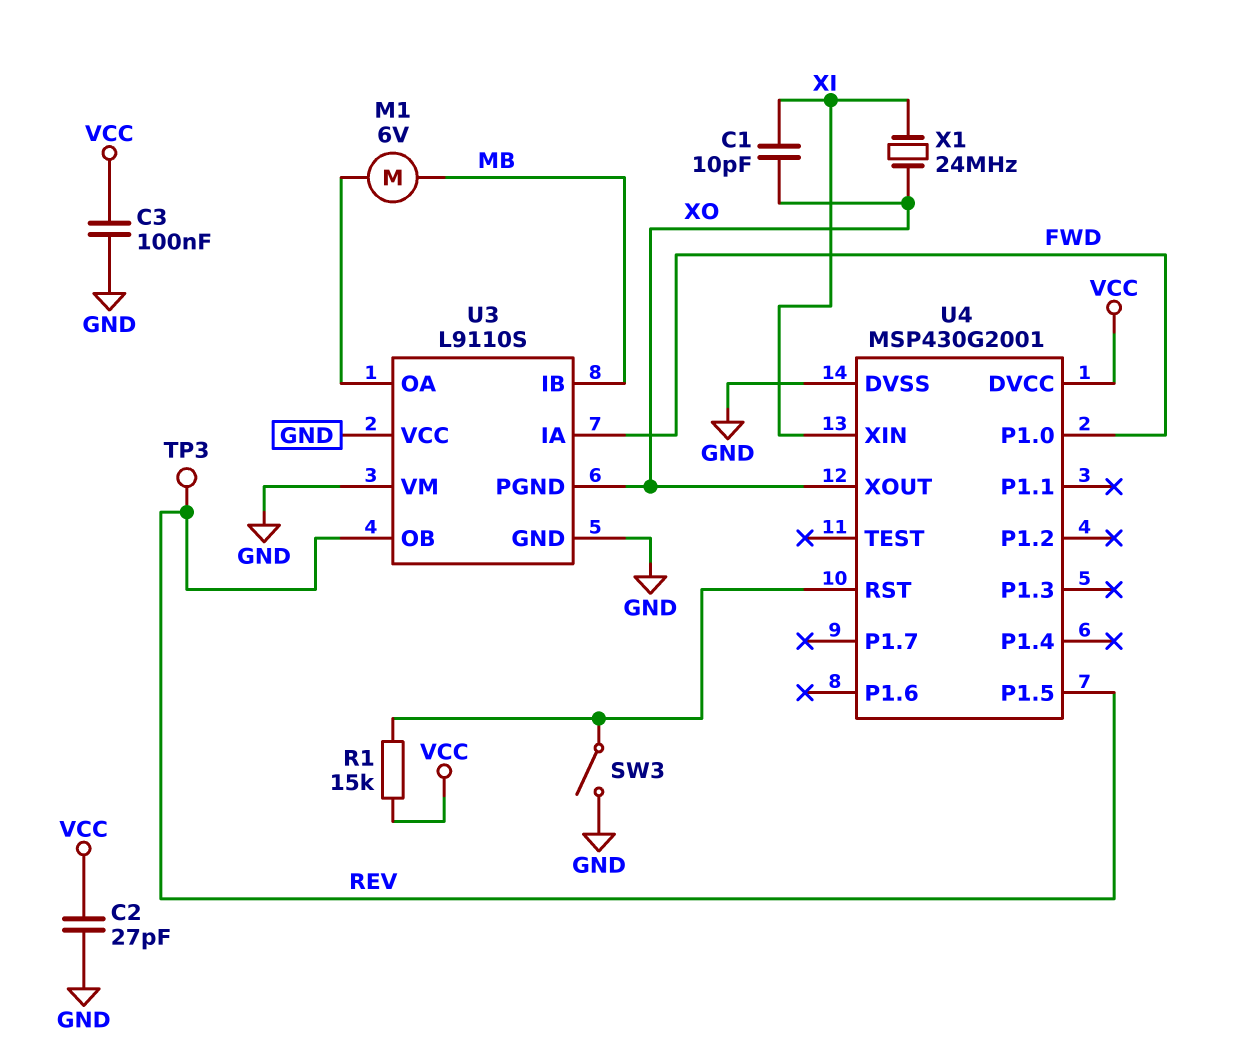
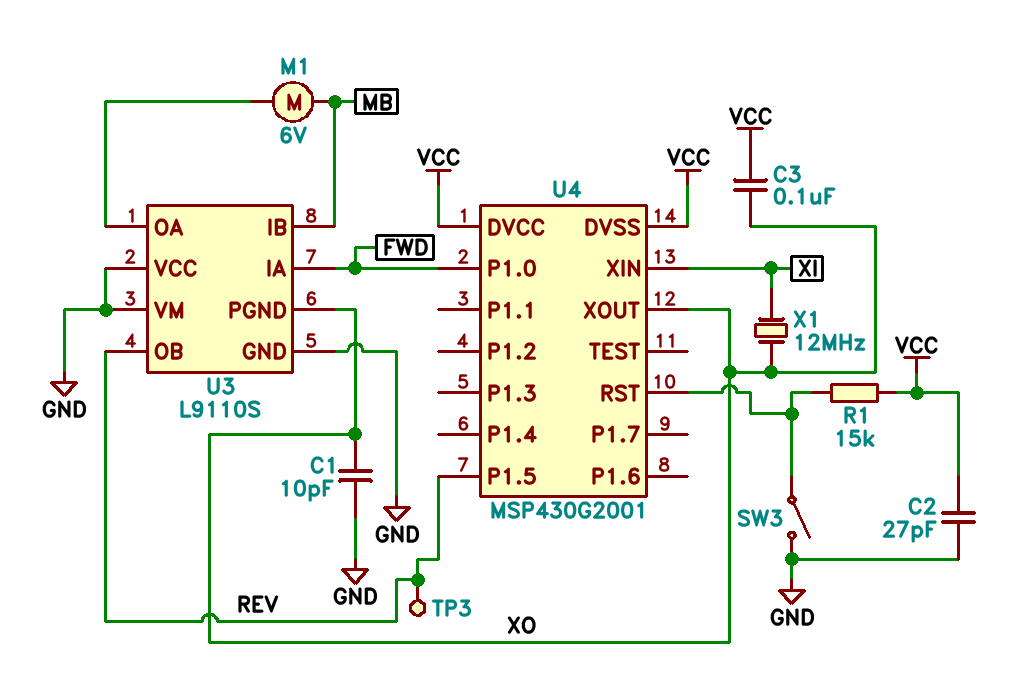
C1: 10pF (XI, XO) -> 10pF (GND, XO)
C3: 100nF (GND, VCC) -> 100nF (VCC, XO)
U4 pin DVSS: GND -> VCC
X1: 24MHz (XI, XO) -> 12MHz (XI, XO)

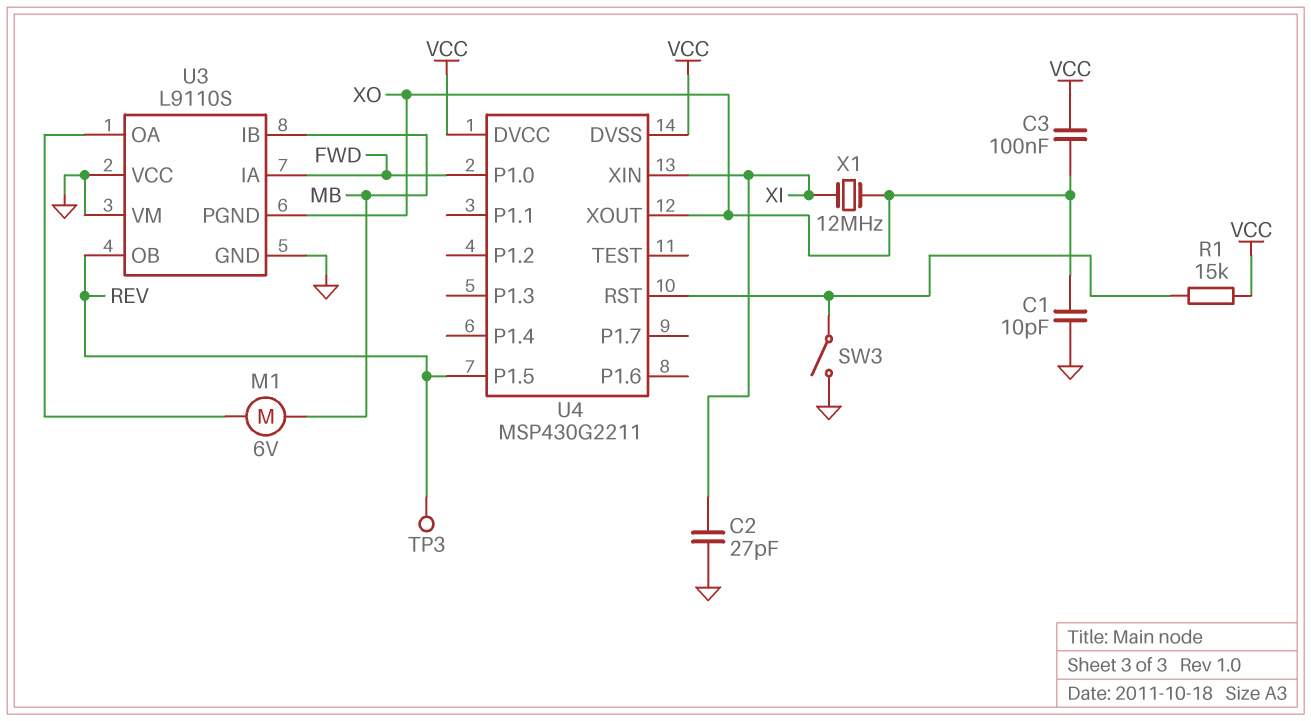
C2: 27pF (GND, VCC) -> 27pF (GND, XI)
U4: MSP430G2001 -> MSP430G2211

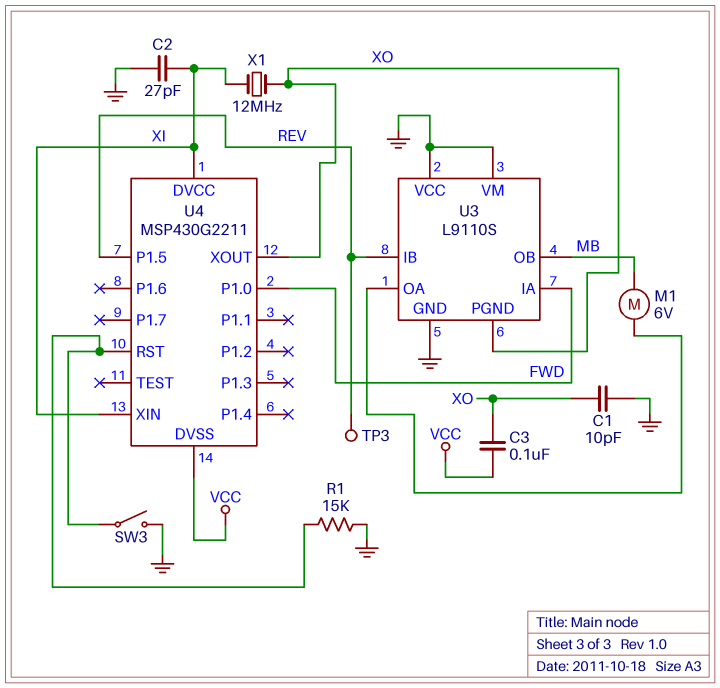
R1: 15k (U4/RST, VCC) -> 15k (GND, U4/RST)
U3 pin IB: MB -> REV
U3 pin OB: REV -> MB
U4 pin DVCC: VCC -> XI

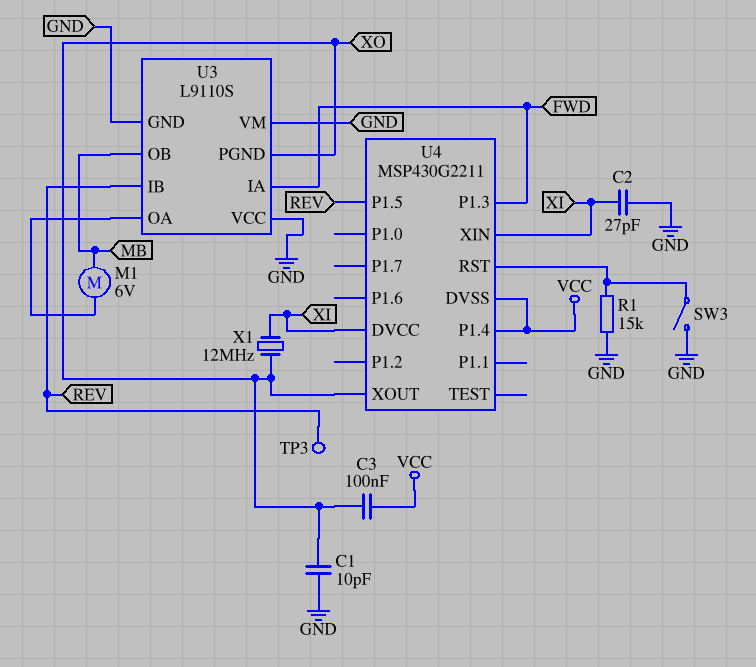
U4 pin P1.0: FWD -> none
U4 pin P1.3: none -> FWD
U4 pin P1.4: none -> VCC

